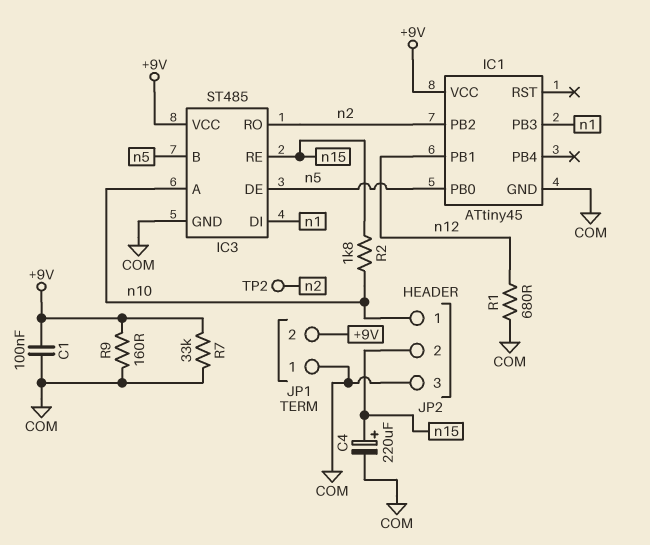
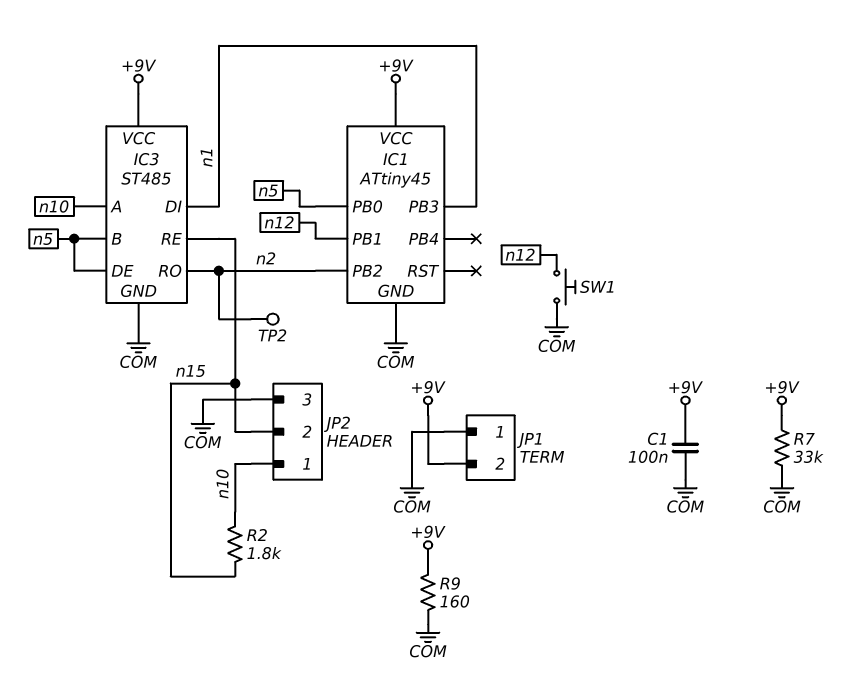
C4: 220uF (plus n15, minus COM) -> none
R1: 680 (COM, n12) -> none
SW1: none -> button (COM, n12)

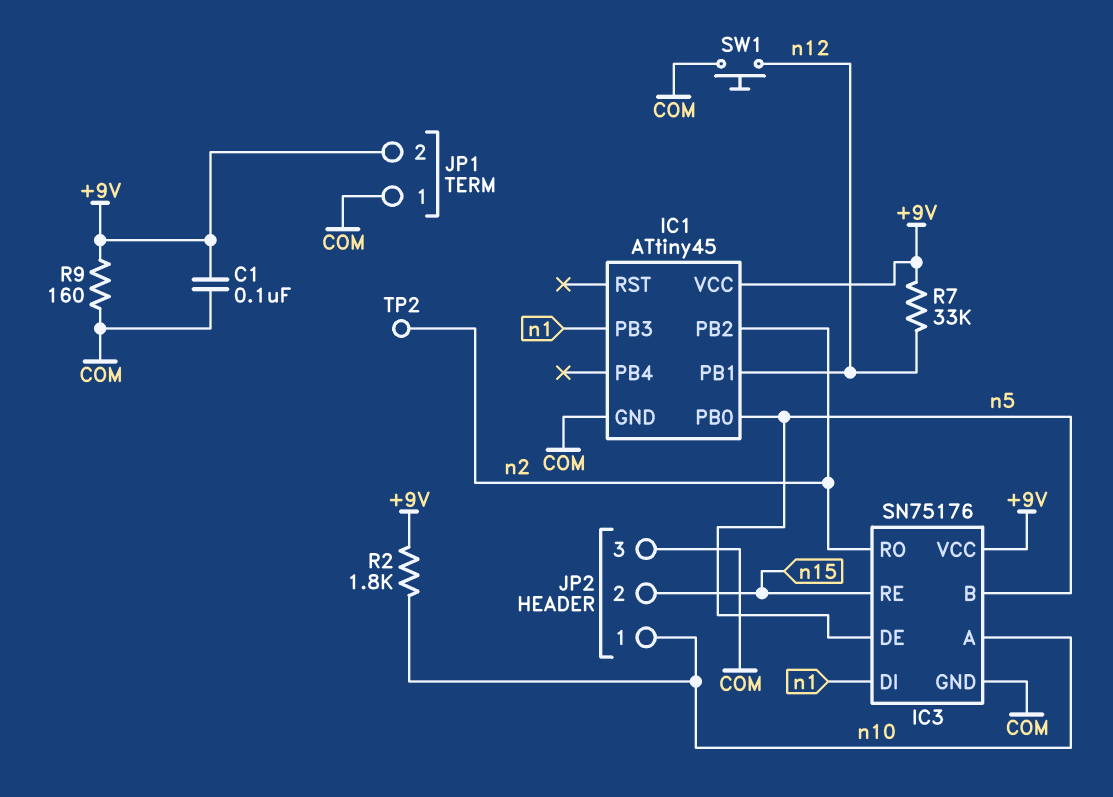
IC3: ST485 -> SN75176
R2: 1.8k (n10, n15) -> 1.8k (+9V, n10)
R7: 33k (+9V, COM) -> 33k (+9V, n12)

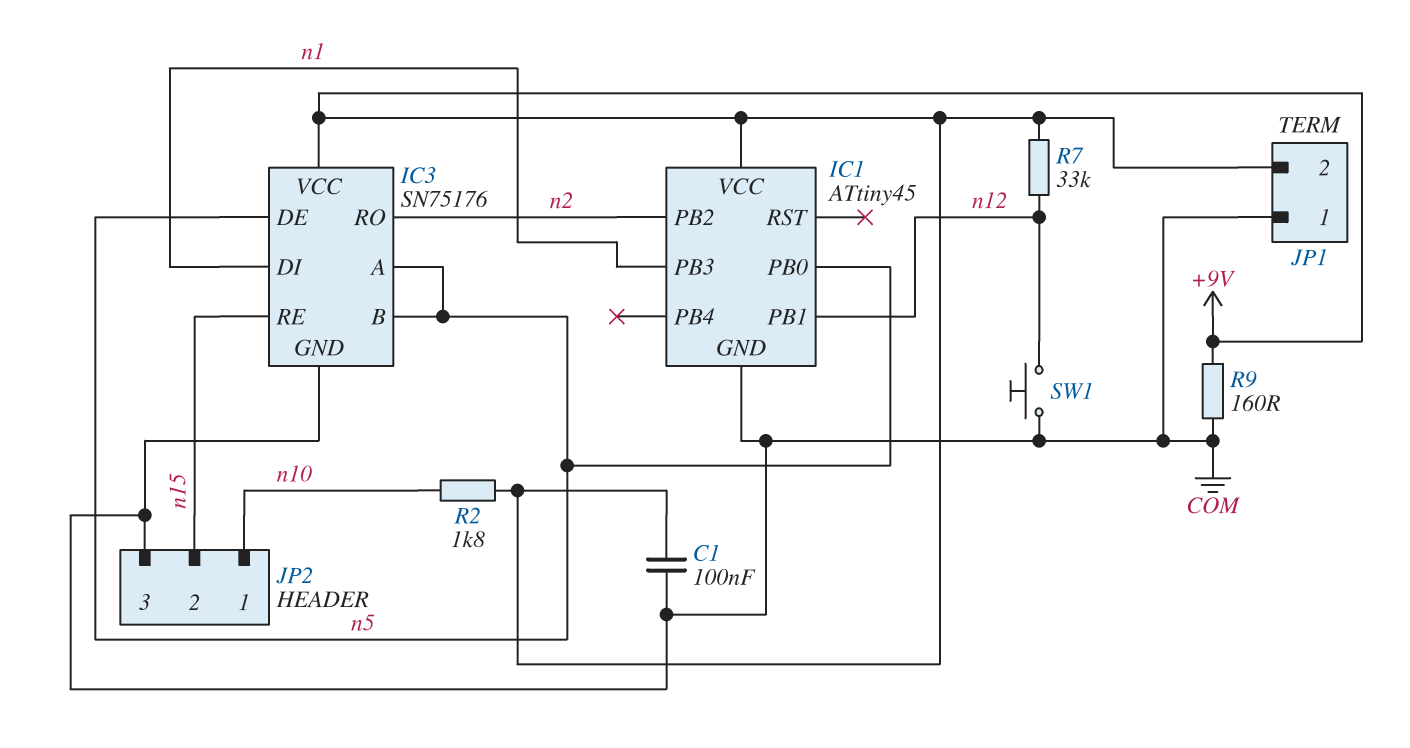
IC3 pin A: n10 -> n5
TP2: test point (n2) -> none

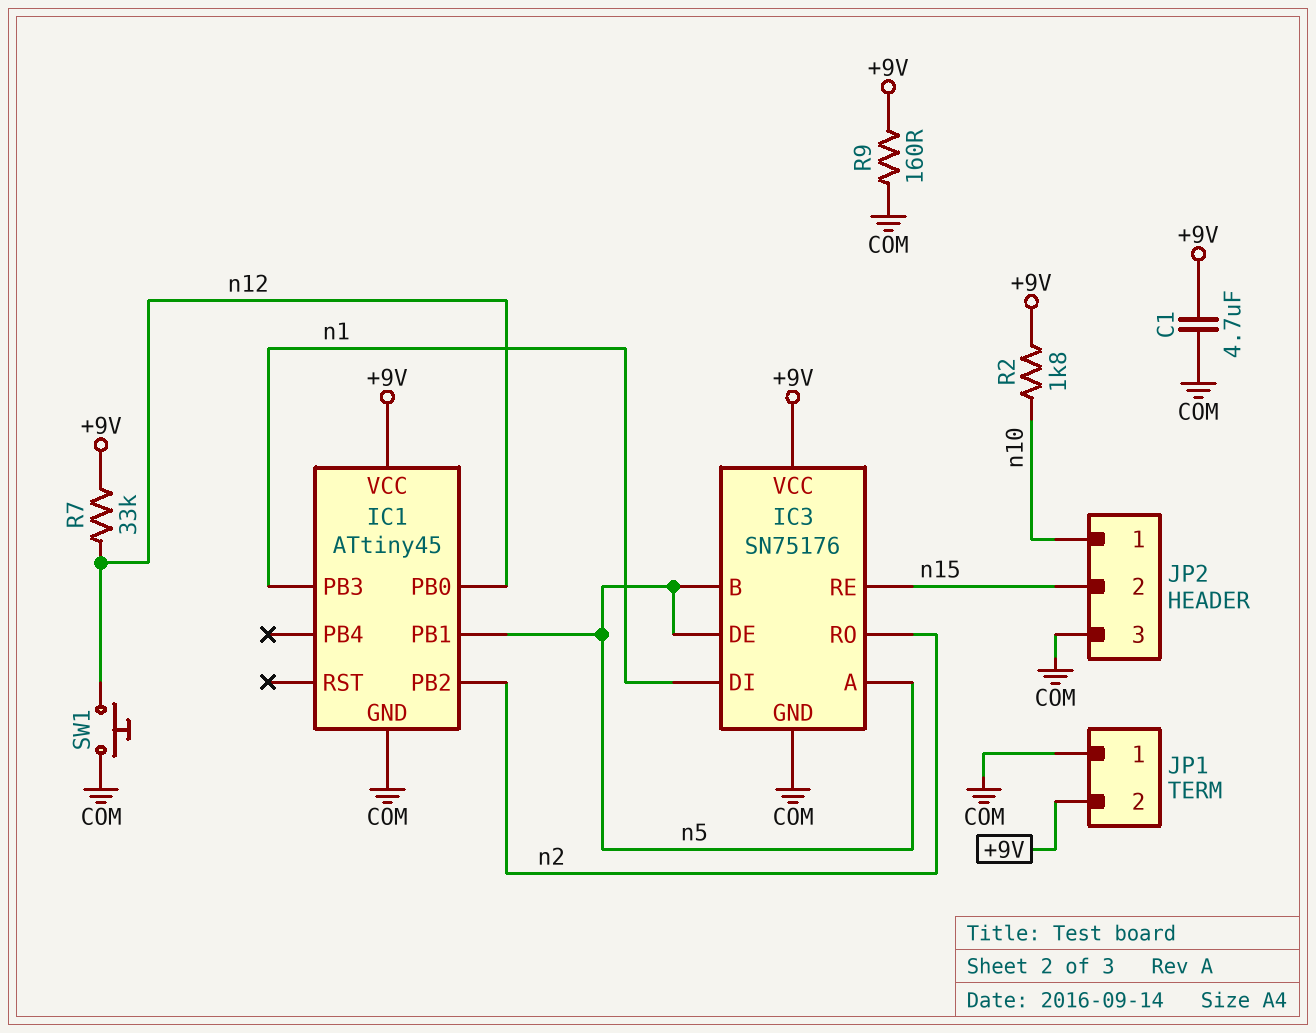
C1: 100nF (+9V, COM) -> 4.7uF (+9V, COM)
IC1 pin PB0: n5 -> n12
IC1 pin PB1: n12 -> n5

